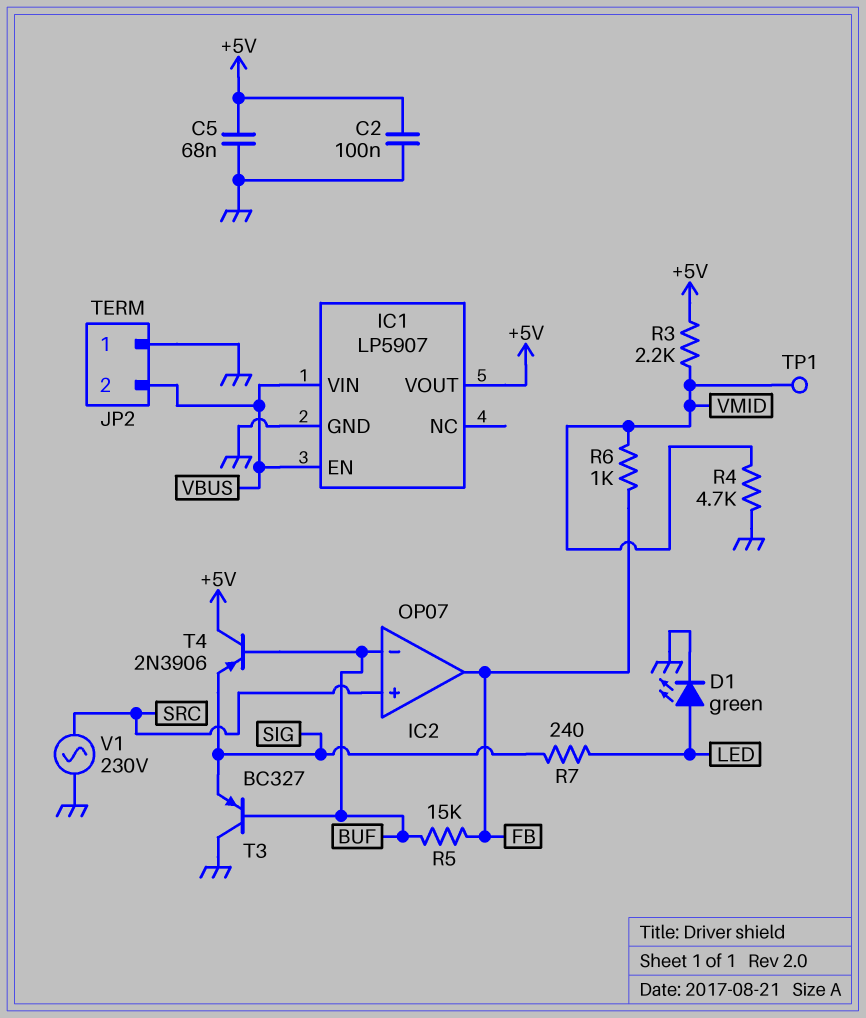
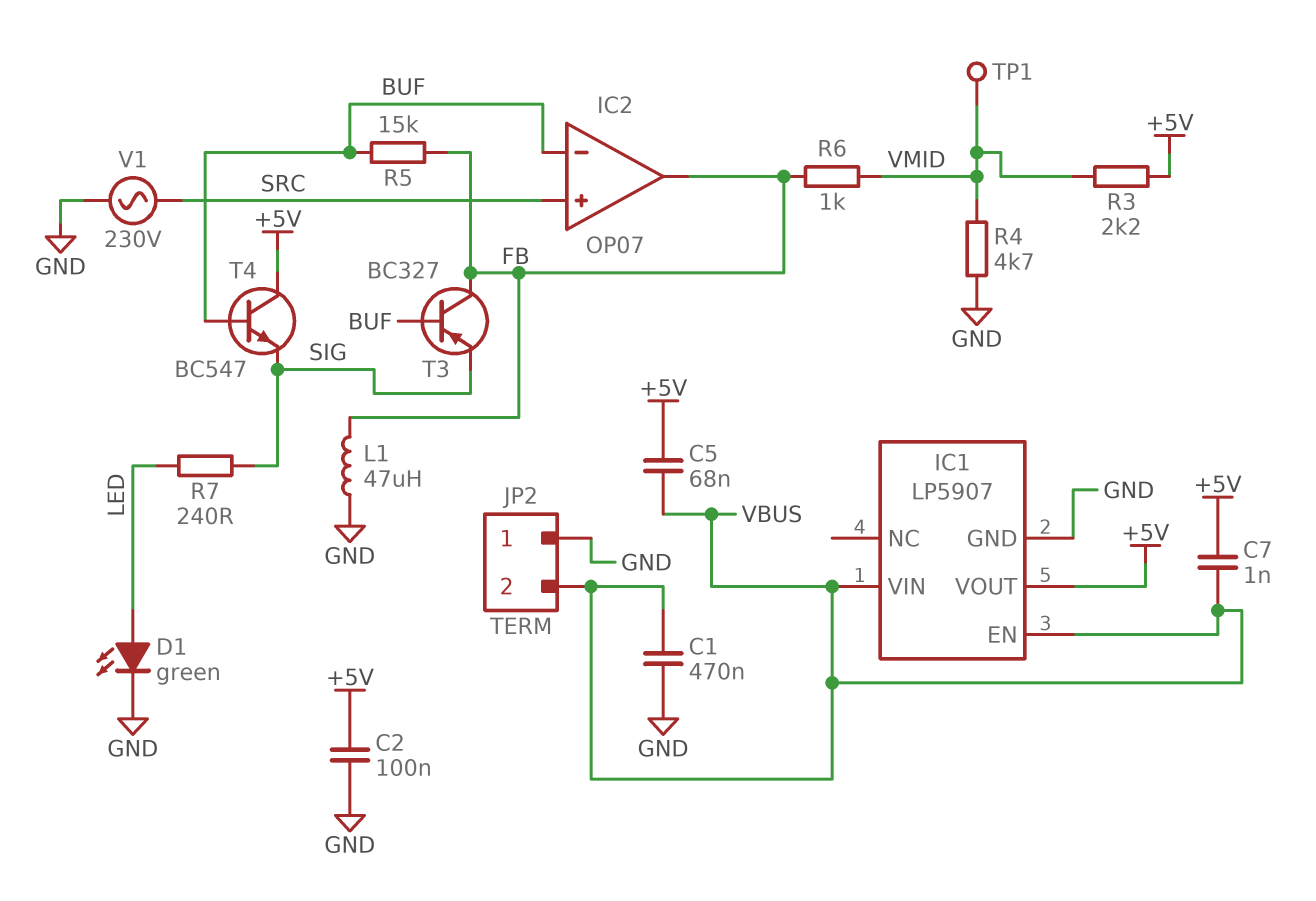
C1: none -> 470nF (GND, VBUS)
C5: 68nF (+5V, GND) -> 68nF (+5V, VBUS)
C7: none -> 1nF (+5V, VBUS)
L1: none -> 47uH (FB, GND)
T3: PNP BC327 (B BUF, C GND, E SIG) -> PNP BC327 (B BUF, C FB, E SIG)
T4: PNP 2N3906 (B BUF, C +5V, E SIG) -> NPN BC547 (B BUF, C +5V, E SIG)

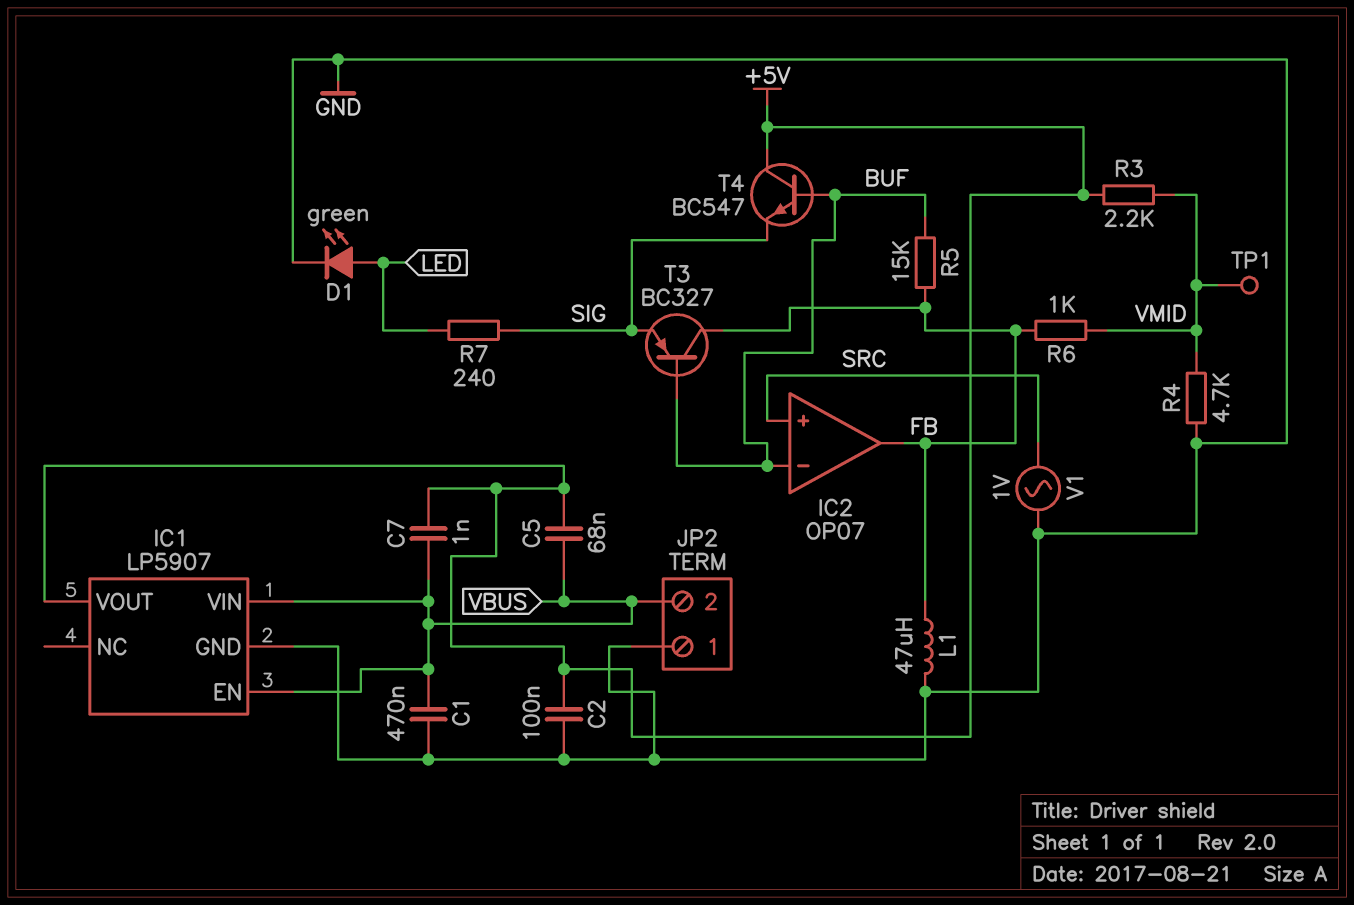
V1: AC 230V (GND, SRC) -> AC 1V (GND, SRC)

